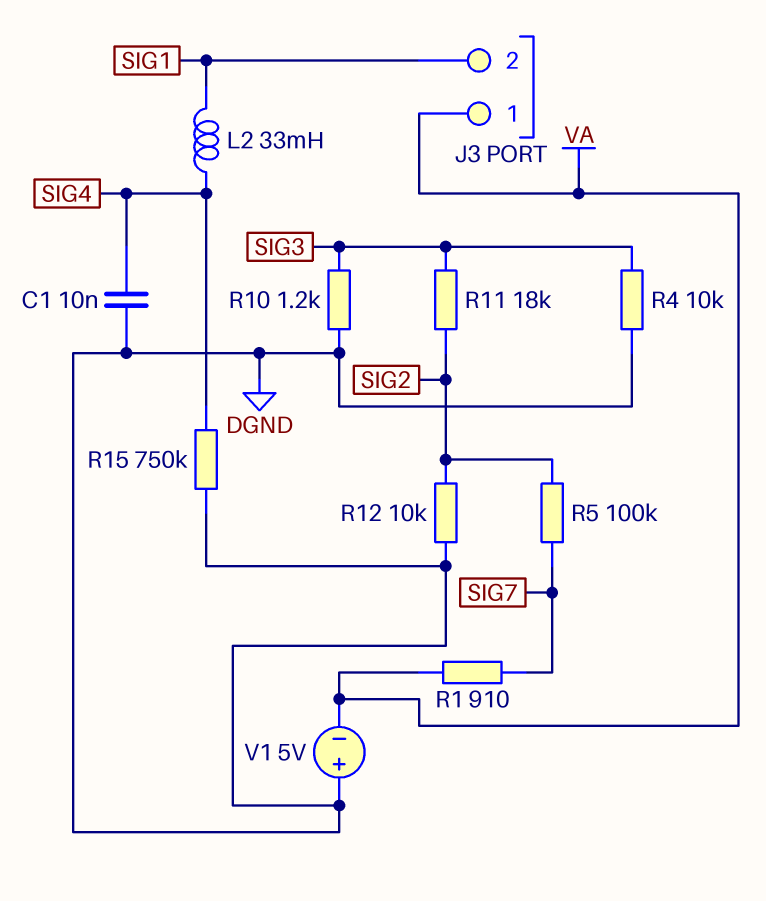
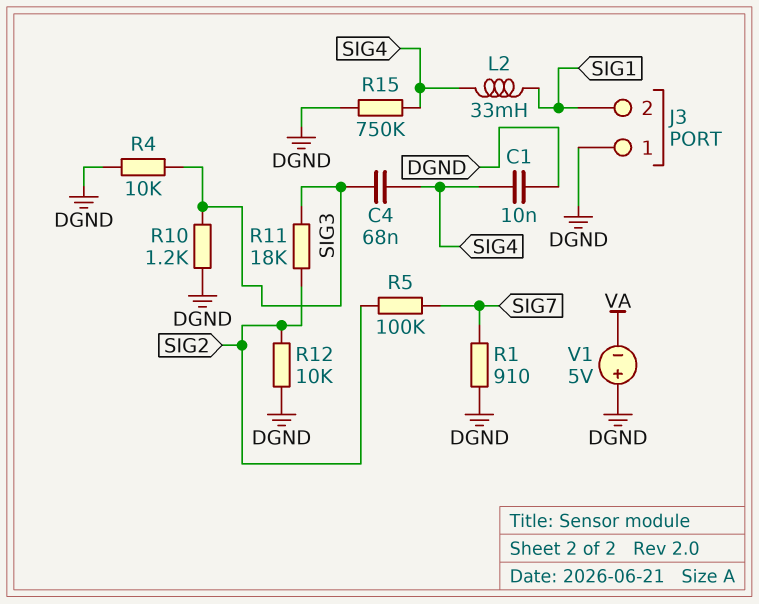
C4: none -> 68nF (SIG3, SIG4)
J3 pin 1: VA -> DGND
R1: 910 (SIG7, VA) -> 910 (DGND, SIG7)

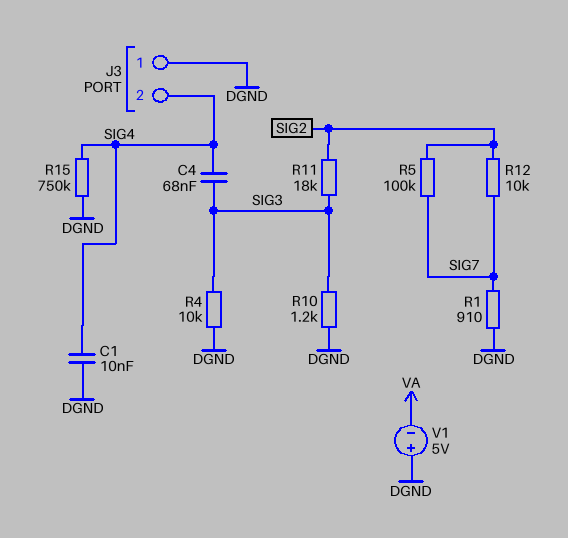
J3 pin 2: SIG1 -> SIG4
L2: 33mH (SIG1, SIG4) -> none
R12: 10k (DGND, SIG2) -> 10k (SIG2, SIG7)

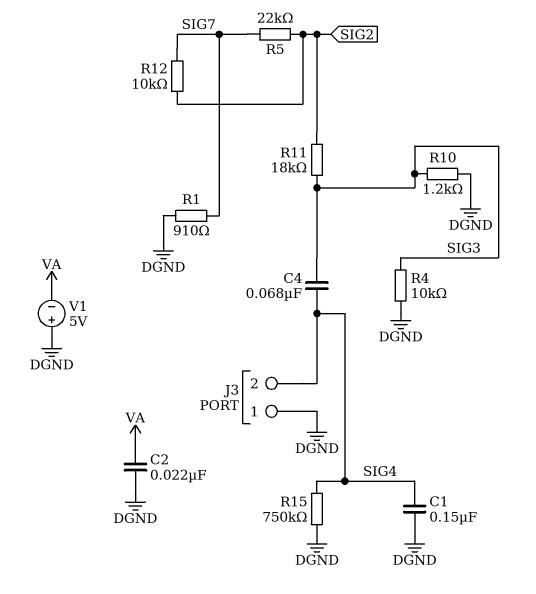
C1: 10nF (DGND, SIG4) -> 150nF (DGND, SIG4)
C2: none -> 22nF (DGND, VA)
R5: 100k (SIG2, SIG7) -> 22k (SIG2, SIG7)

